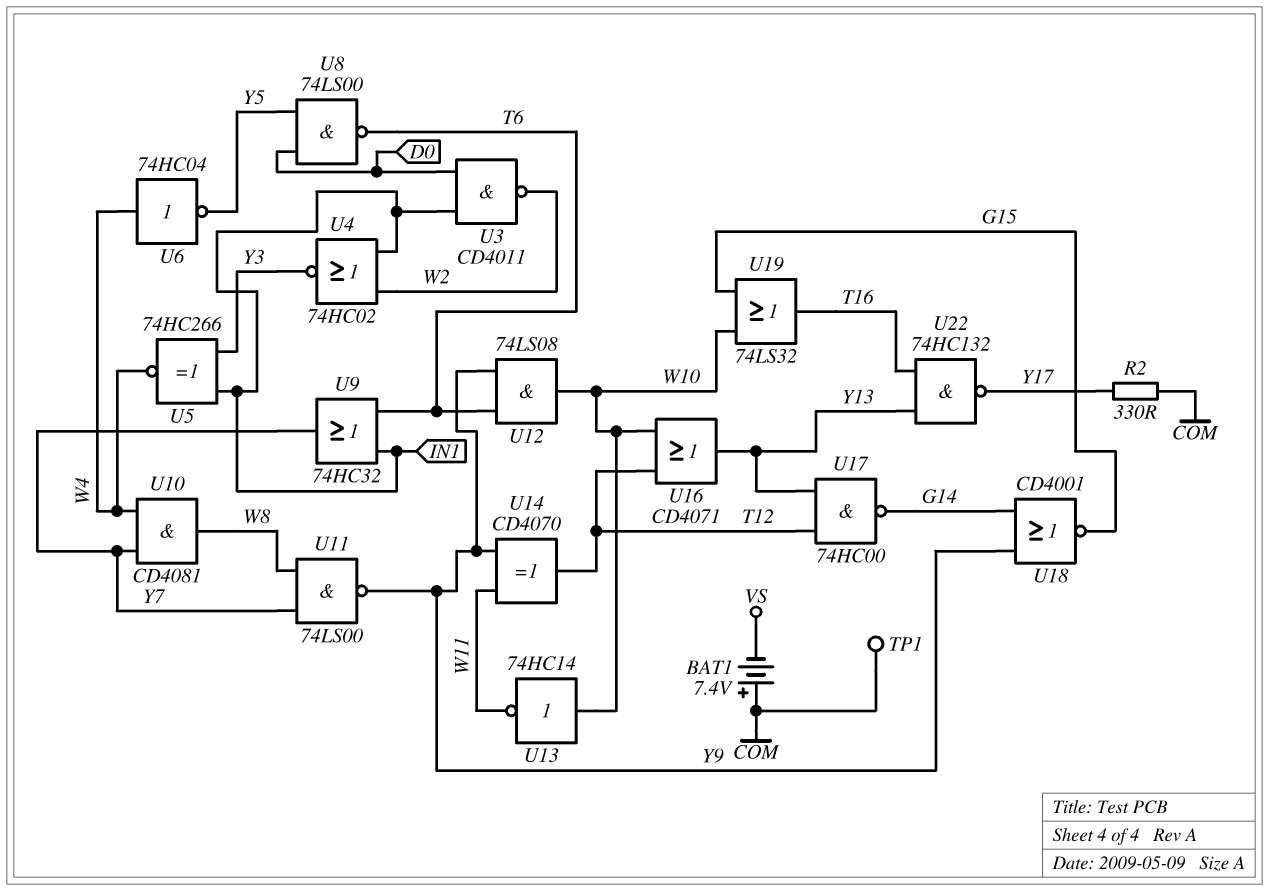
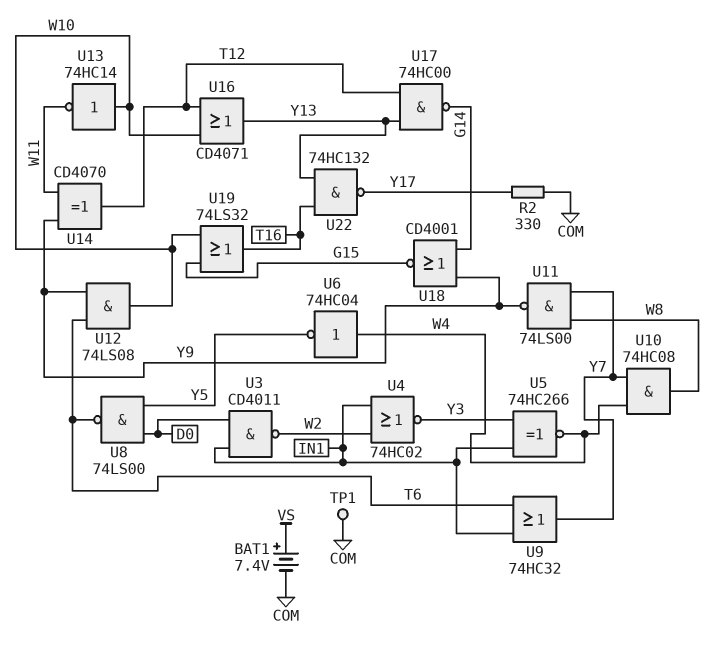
BAT1: 7.4V (plus COM, minus VS) -> 7.4V (plus VS, minus COM)
U10: AND CD4081 (in W4, in Y7, out W8) -> AND 74HC08 (in W4, in Y7, out W8)

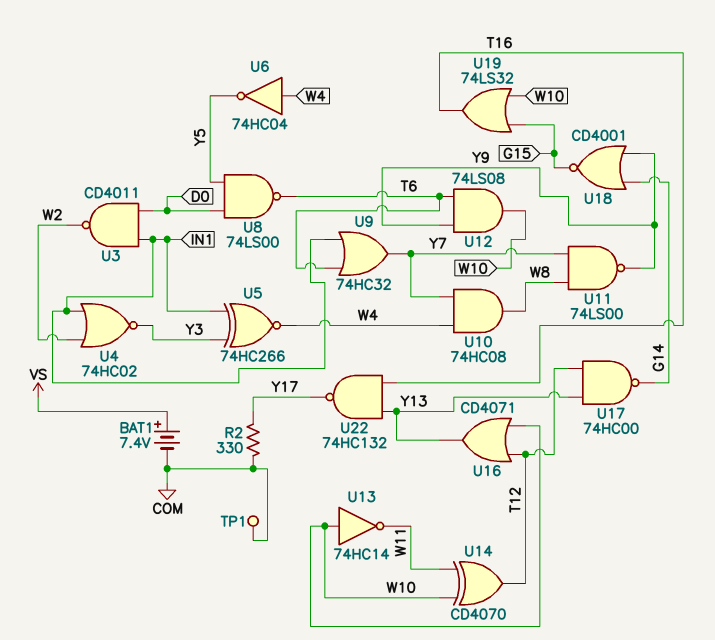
U14: XOR CD4070 (in W11, in Y9, out T12) -> XOR CD4070 (in W10, in W11, out T12)

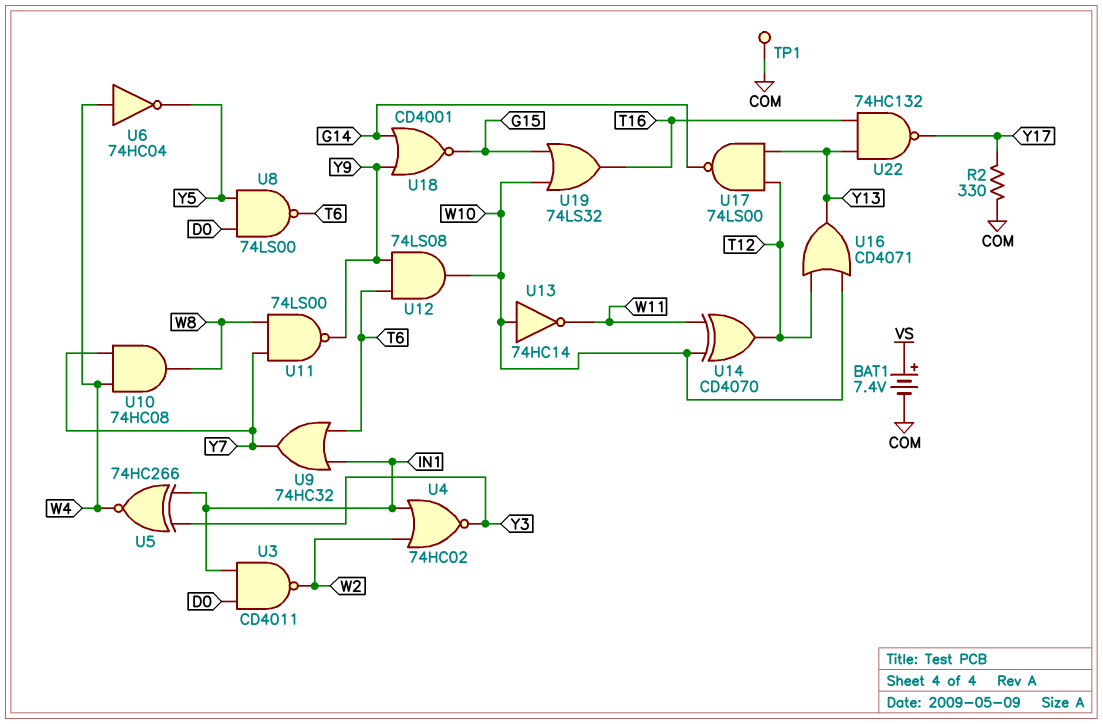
U17: NAND 74HC00 (in T12, in Y13, out G14) -> NAND 74LS00 (in T12, in Y13, out G14)

